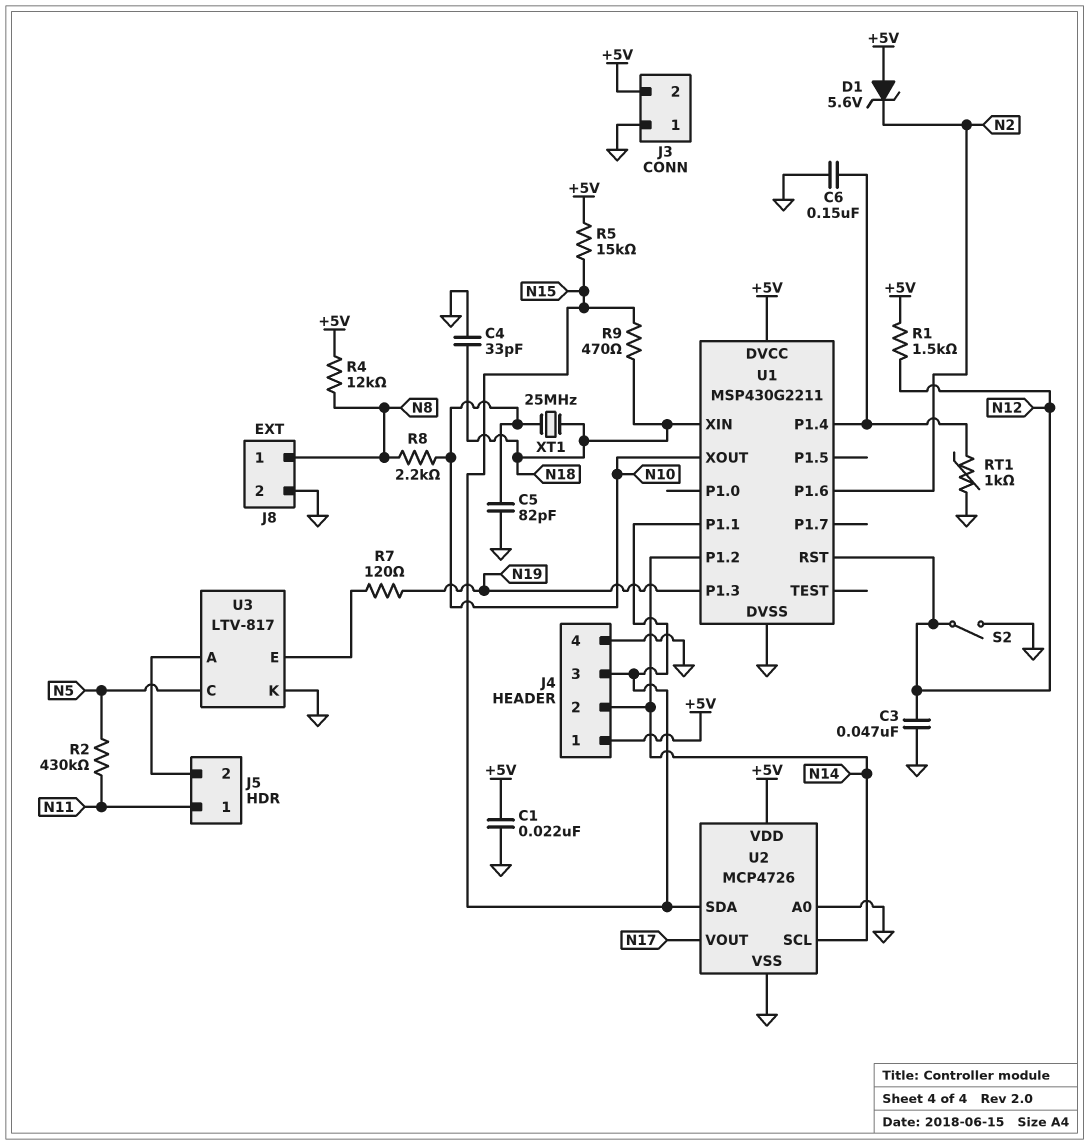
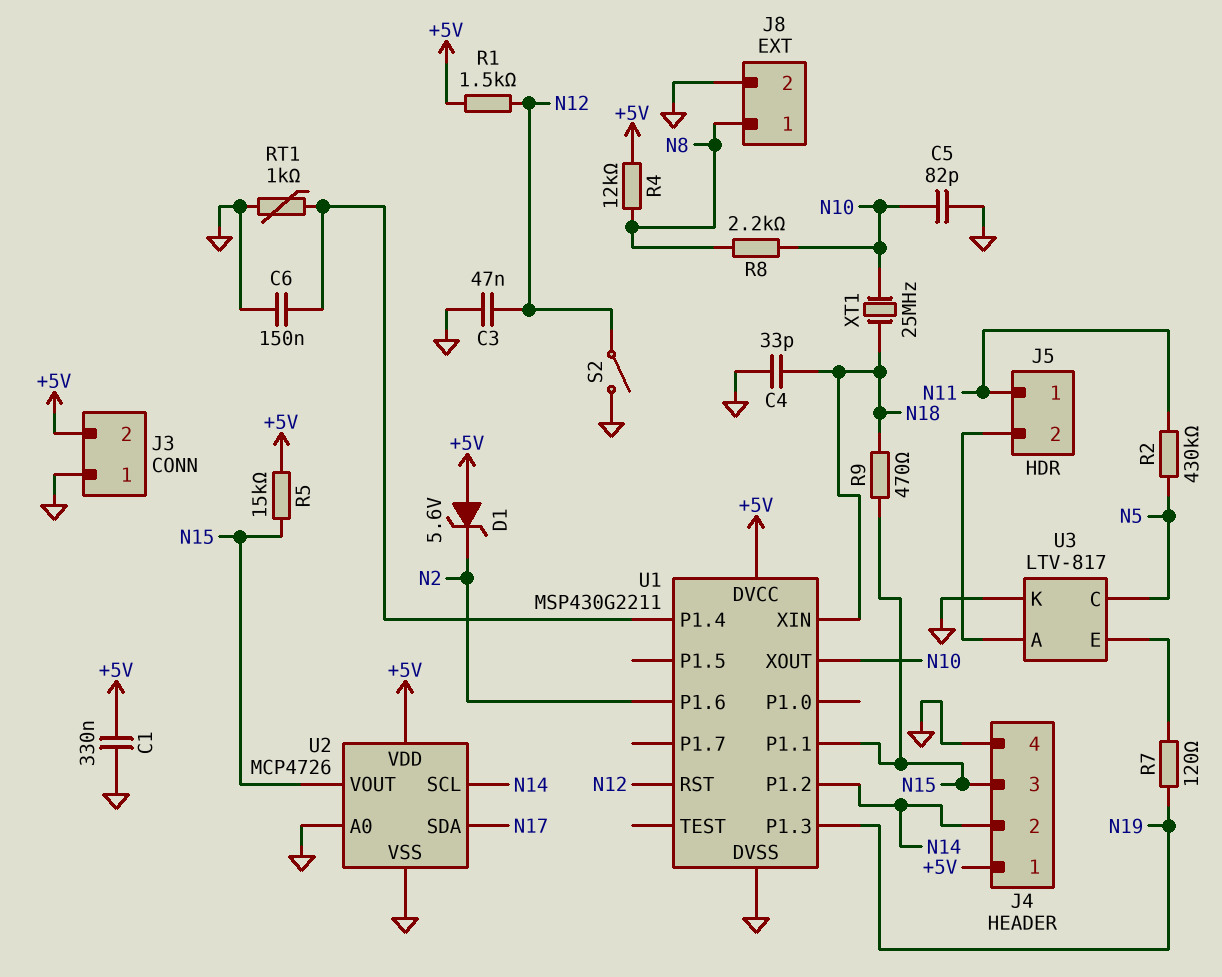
C1: 22nF (+5V, GND) -> 330nF (+5V, GND)
U2 pin SDA: N15 -> N17
U2 pin VOUT: N17 -> N15

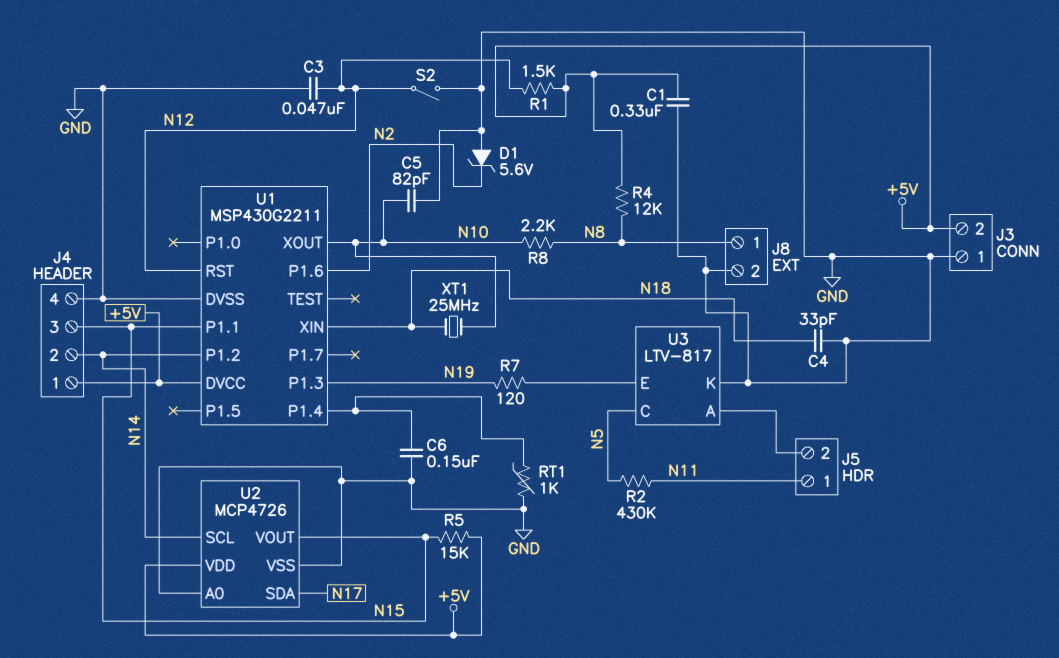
D1: zener 5.6V (A +5V, K N2) -> zener 5.6V (A GND, K N2)
R9: 470 (N15, N18) -> none

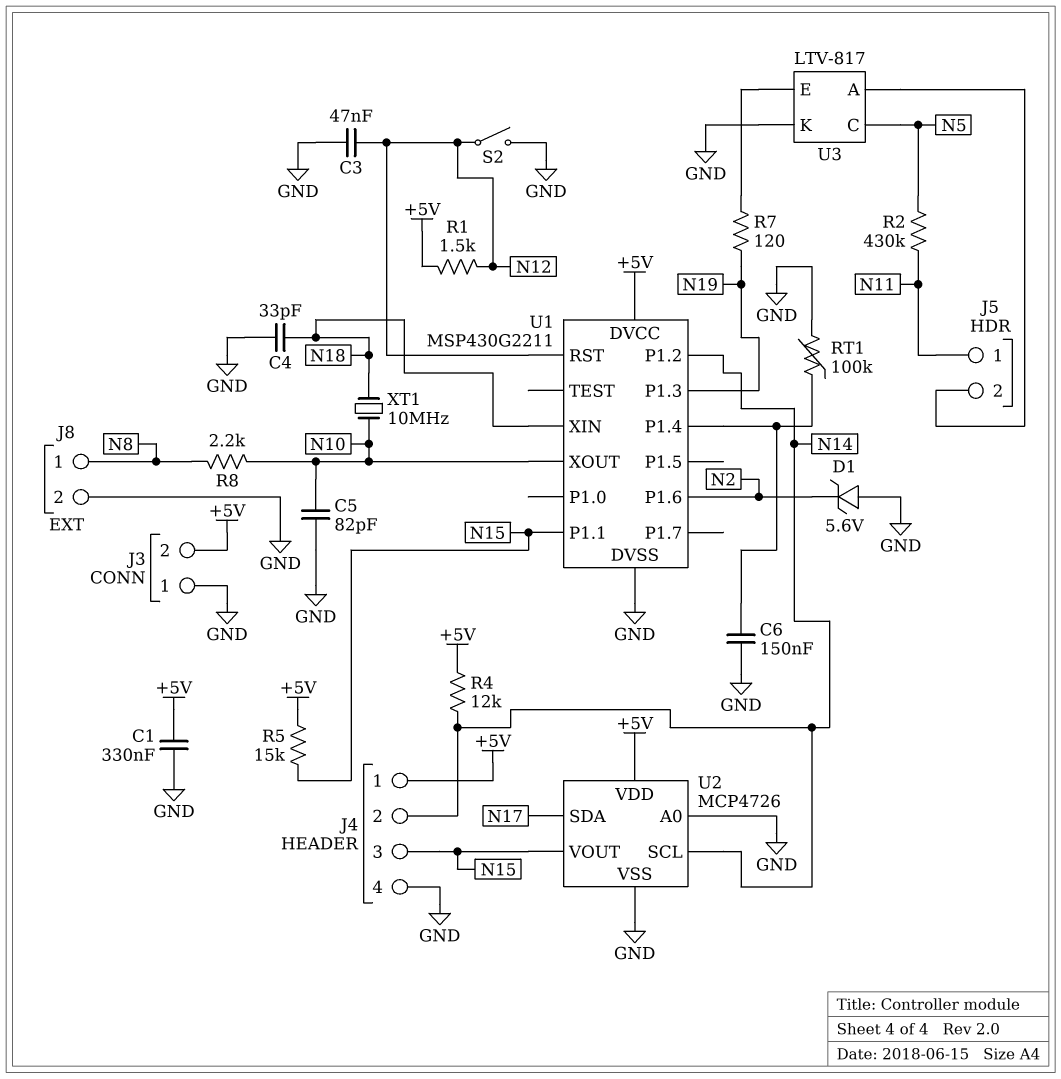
R4: 12k (+5V, N8) -> 12k (+5V, N14)
RT1: 1k (GND, U1/P1.4) -> 100k (GND, U1/P1.4)
XT1: 25MHz (N10, N18) -> 10MHz (N10, N18)

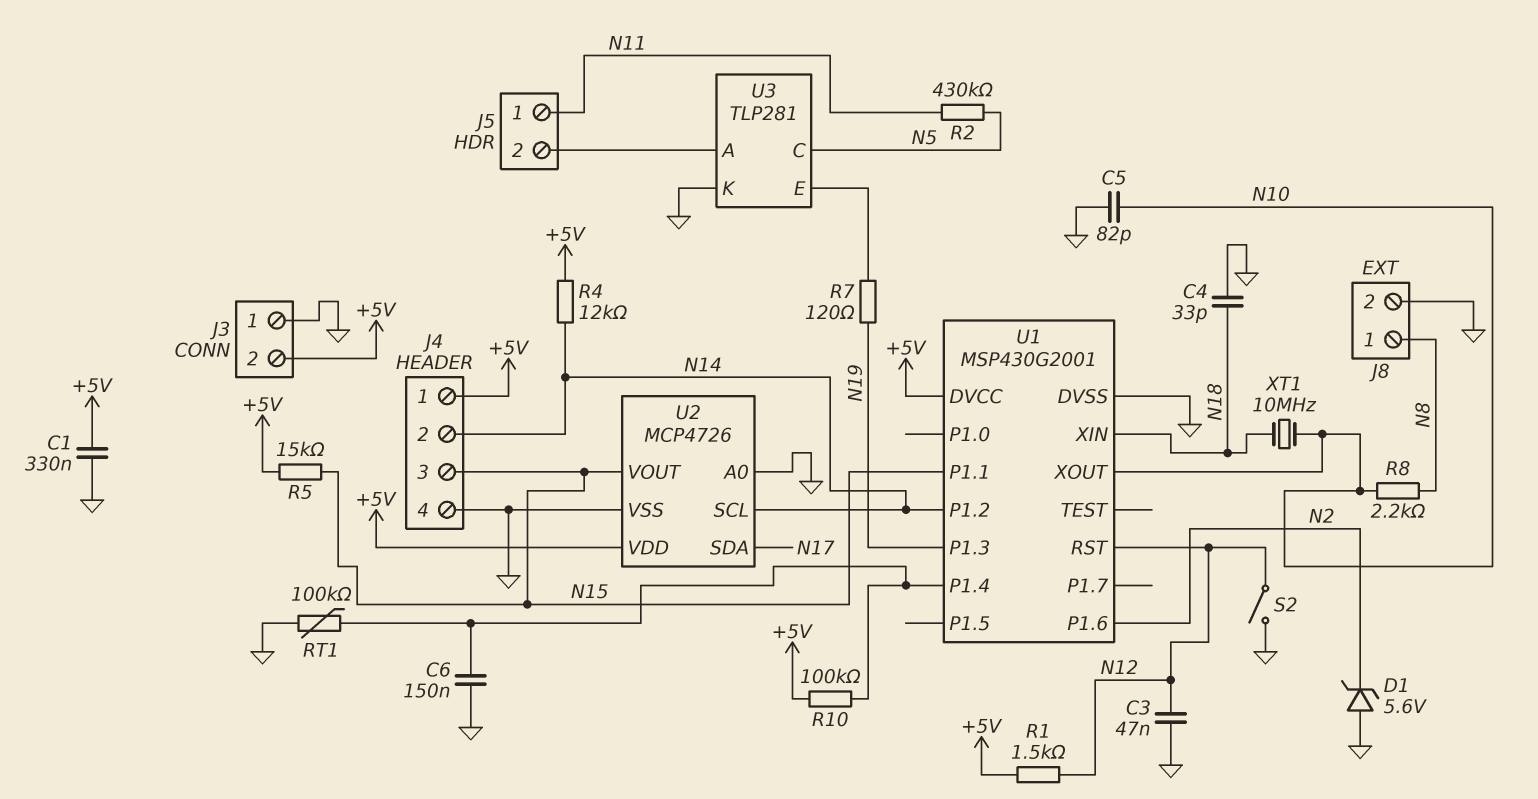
R10: none -> 100k (+5V, U1/P1.4)
U1: MSP430G2211 -> MSP430G2001
U3: LTV-817 -> TLP281

